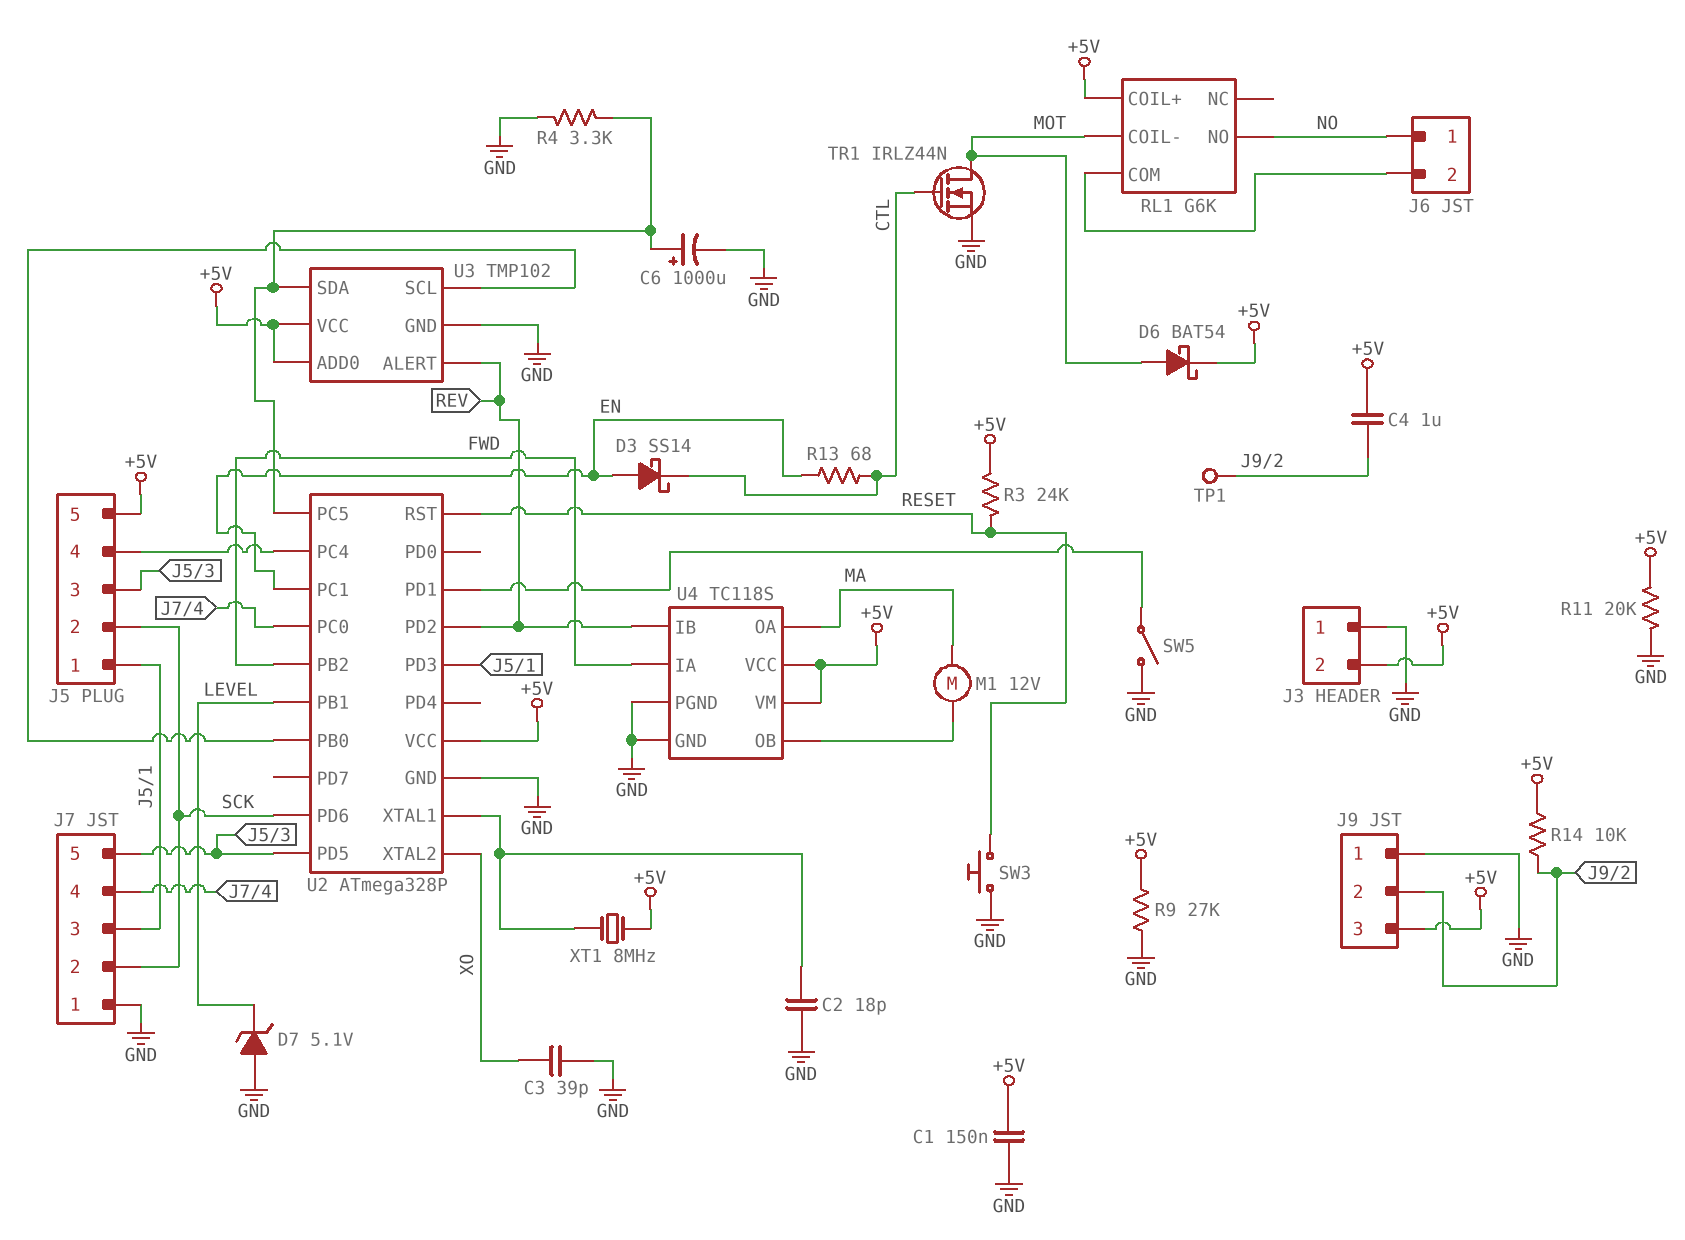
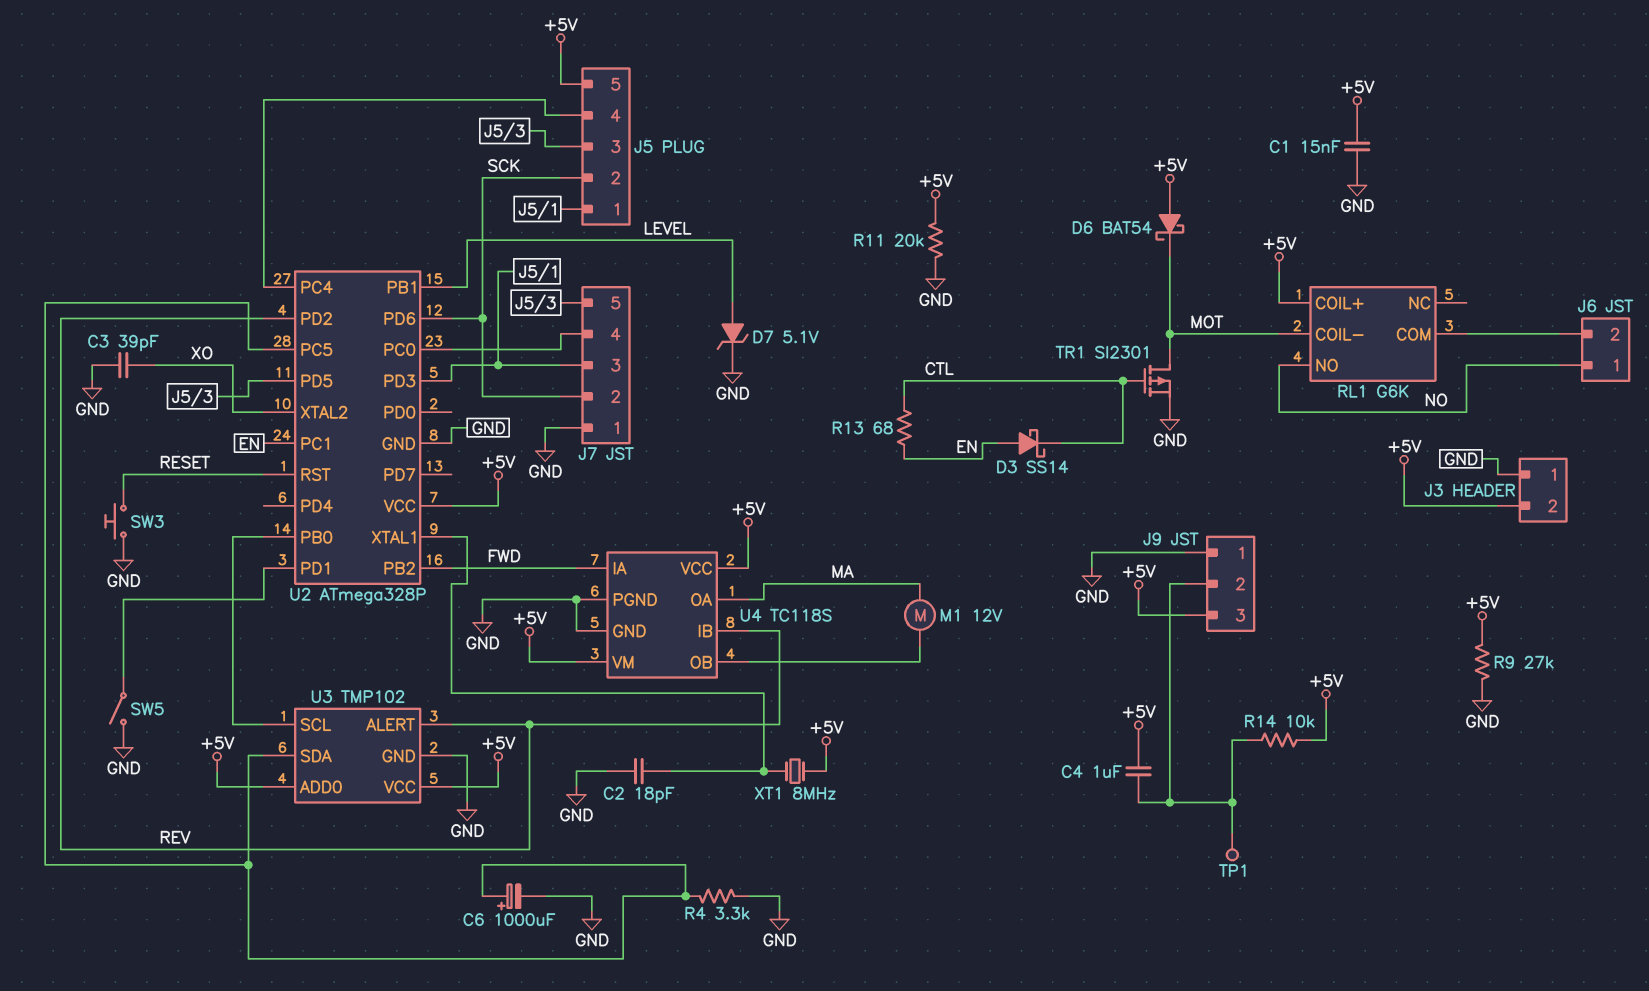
C1: 150nF (+5V, GND) -> 15nF (+5V, GND)
D6: schottky BAT54 (A MOT, K +5V) -> schottky BAT54 (A +5V, K MOT)
D7: zener 5.1V (A GND, K LEVEL) -> zener 5.1V (A LEVEL, K GND)
R3: 24k (+5V, RESET) -> none
TR1: NMOS IRLZ44N (G CTL, D MOT, S GND) -> PMOS SI2301 (G CTL, D MOT, S GND)

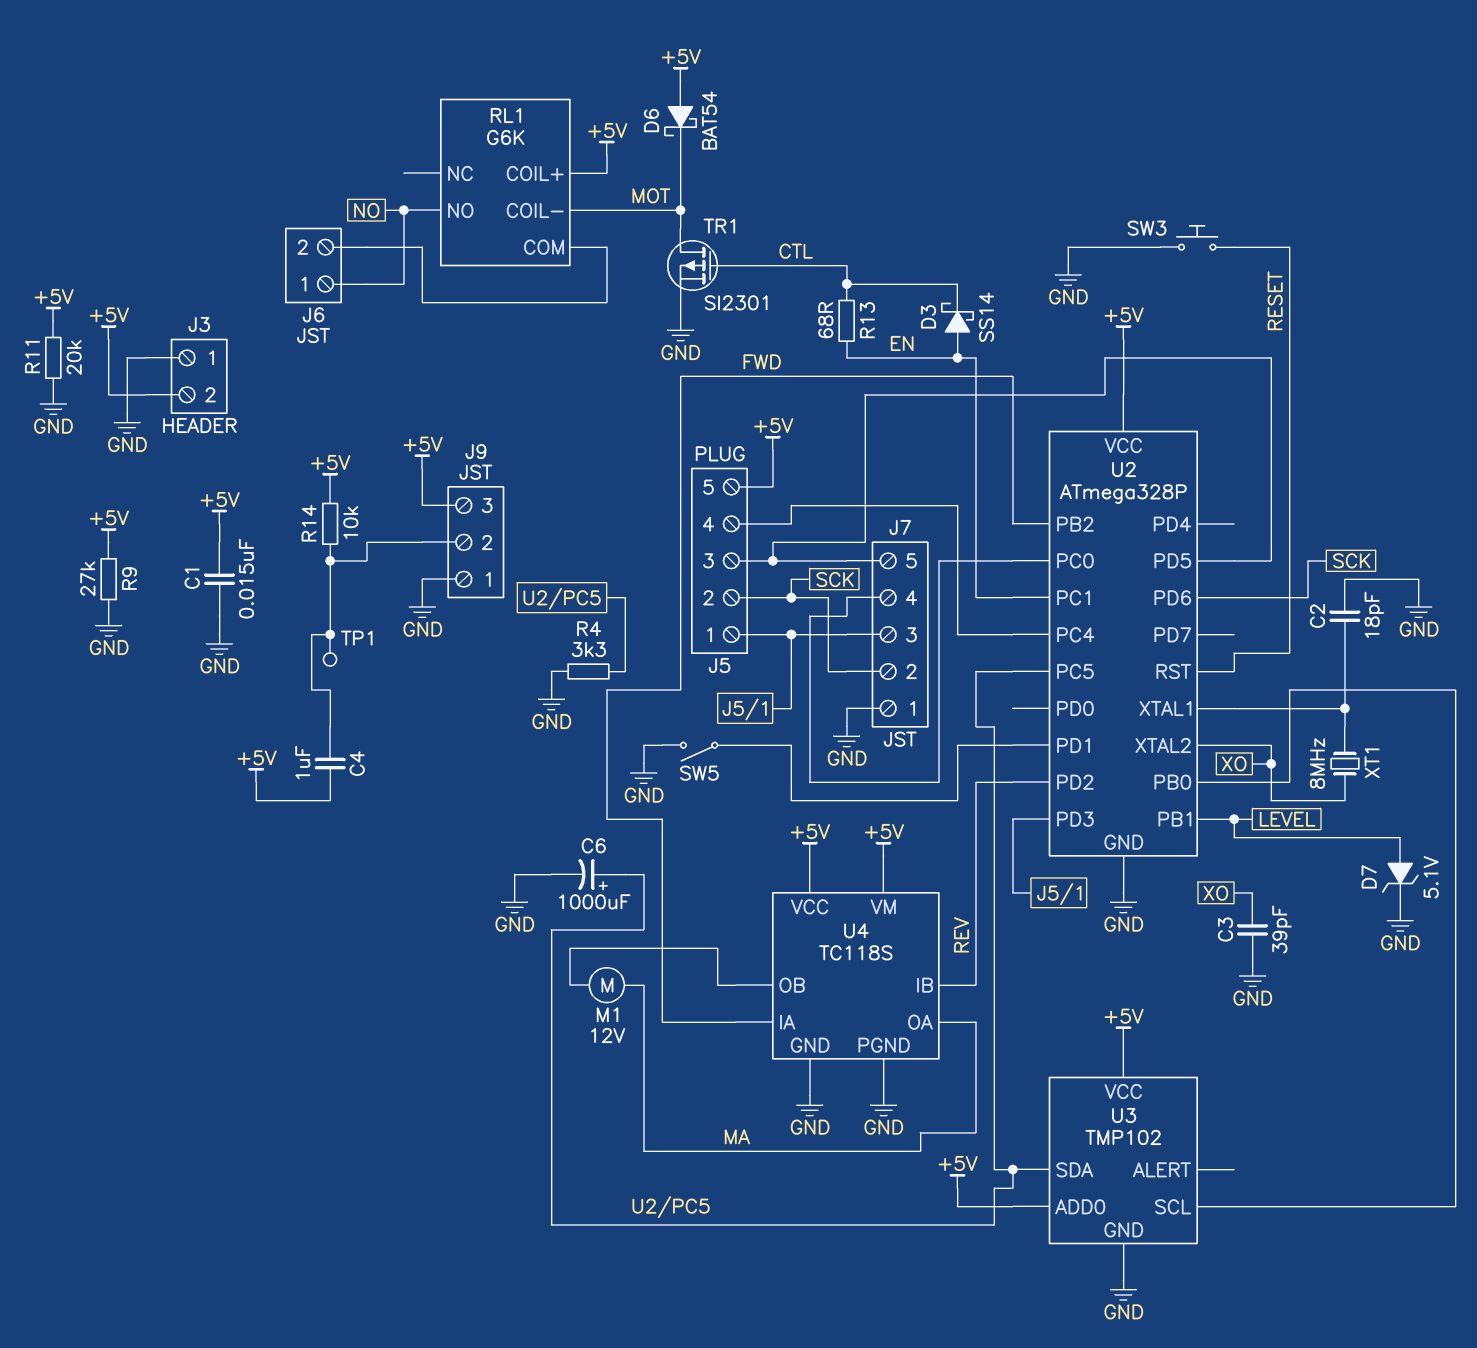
U3 pin ALERT: REV -> none
XT1: 8MHz (+5V, U2/XTAL1) -> 8MHz (U2/XTAL1, XO)

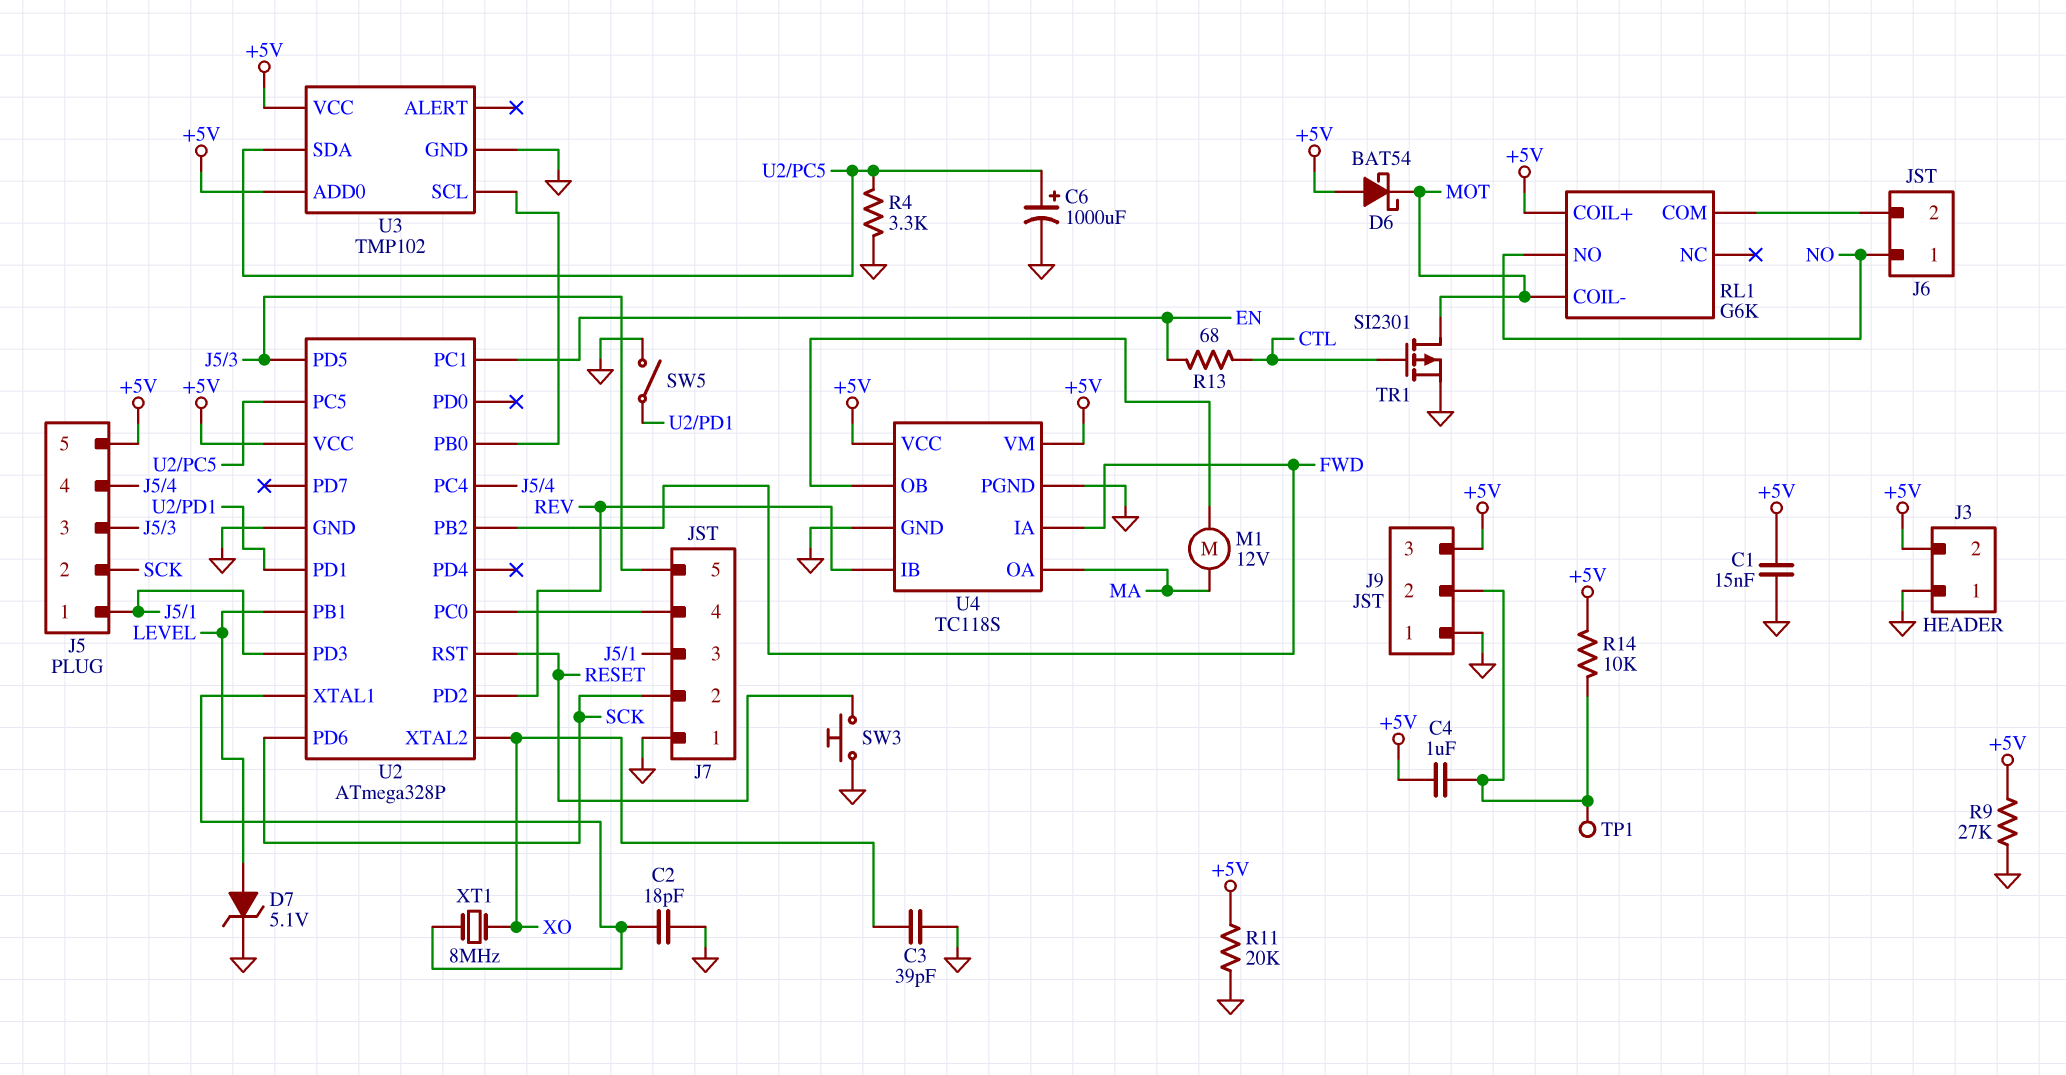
D3: schottky SS14 (A EN, K CTL) -> none

